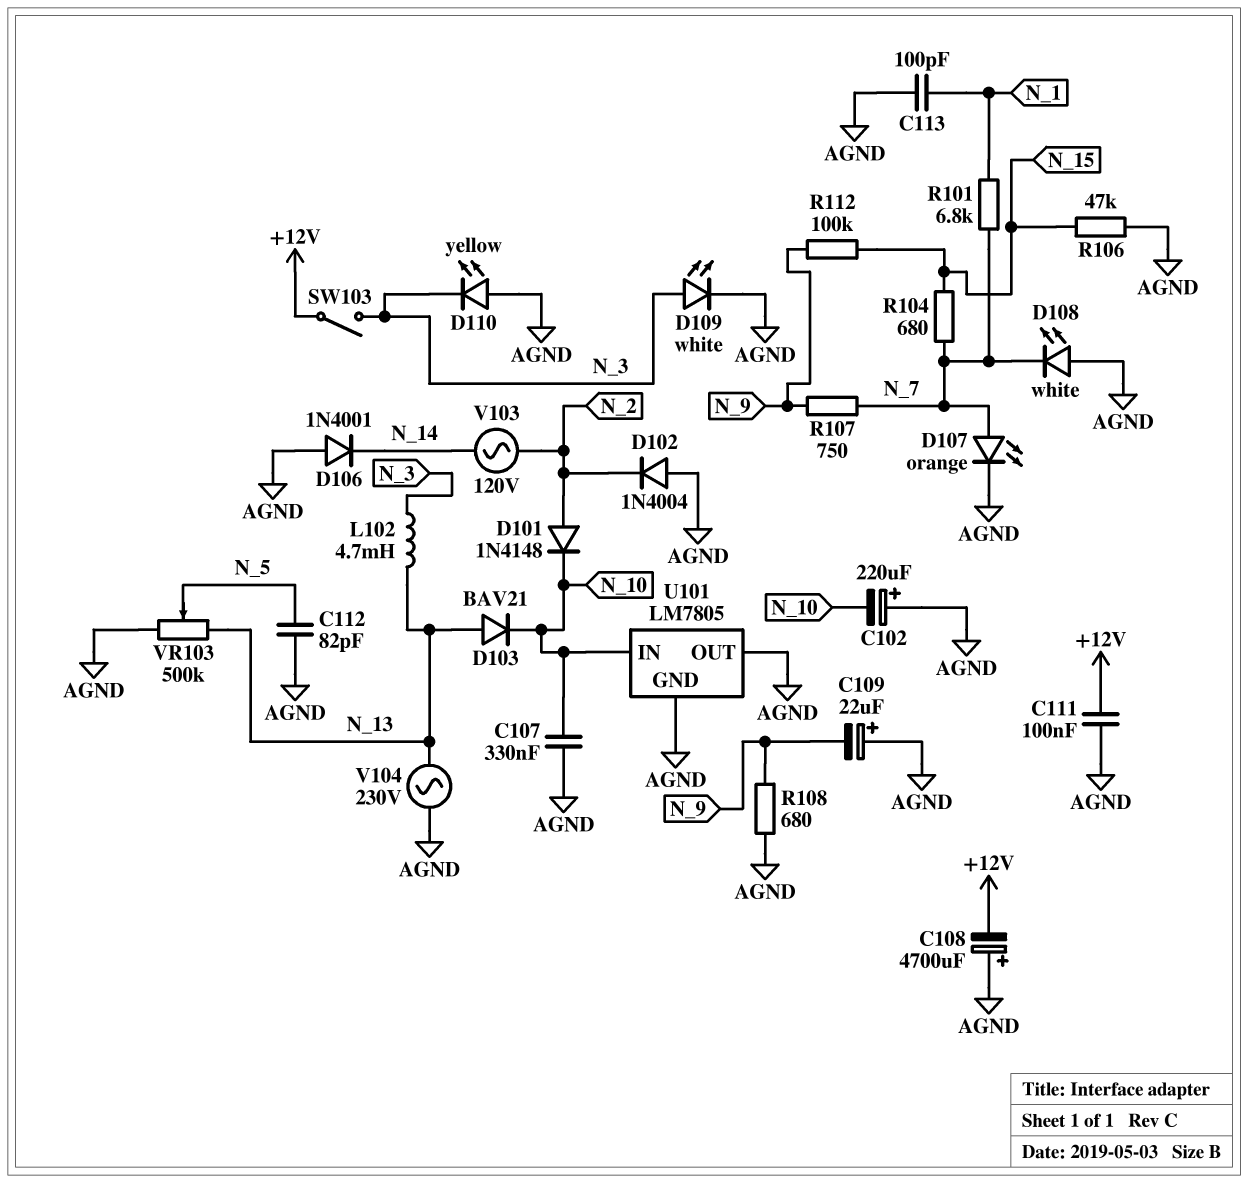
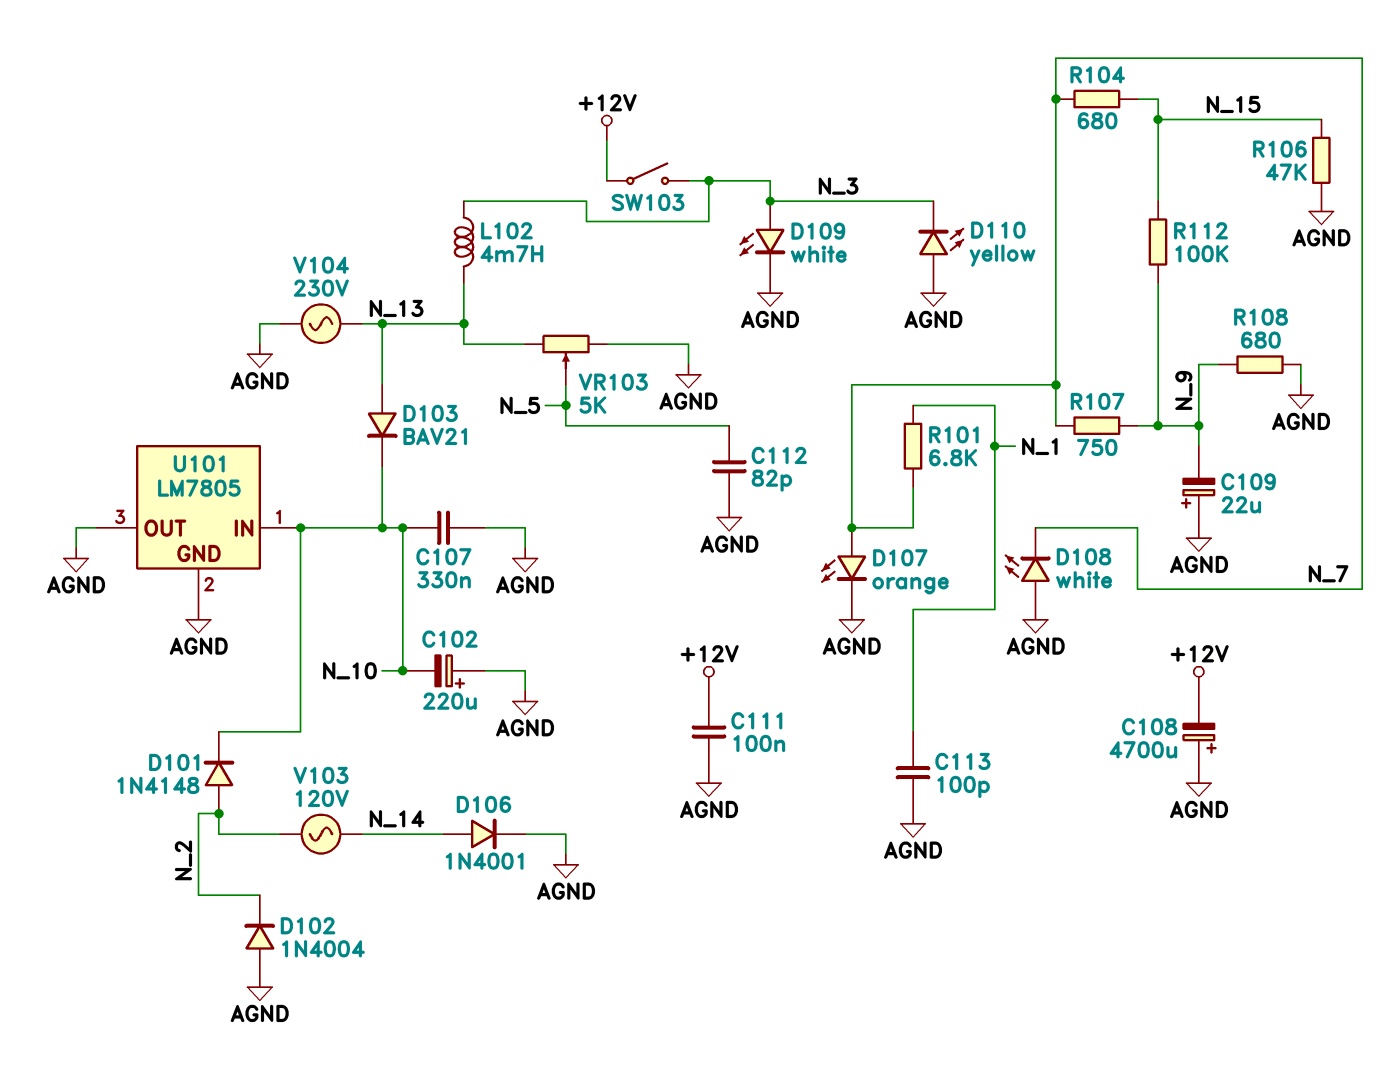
D106: diode 1N4001 (A AGND, K N_14) -> diode 1N4001 (A N_14, K AGND)
VR103: 500k (AGND, N_13, wiper N_5) -> 5k (AGND, N_13, wiper N_5)

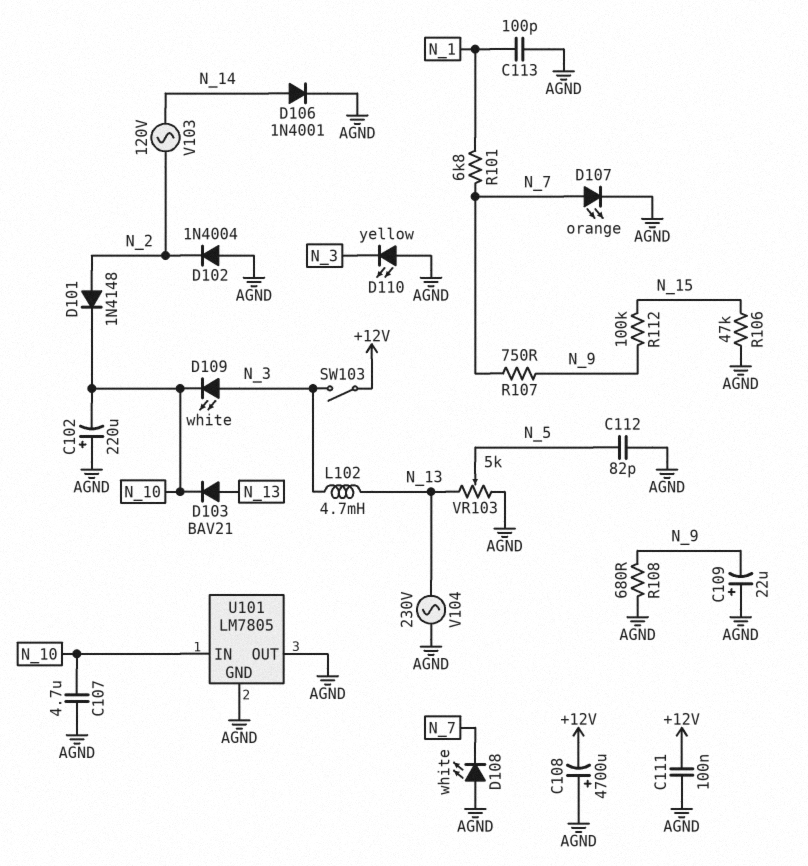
C107: 330nF (AGND, N_10) -> 4.7uF (AGND, N_10)
D109: LED white (A N_3, K AGND) -> LED white (A N_3, K N_10)
R104: 680 (N_7, N_15) -> none

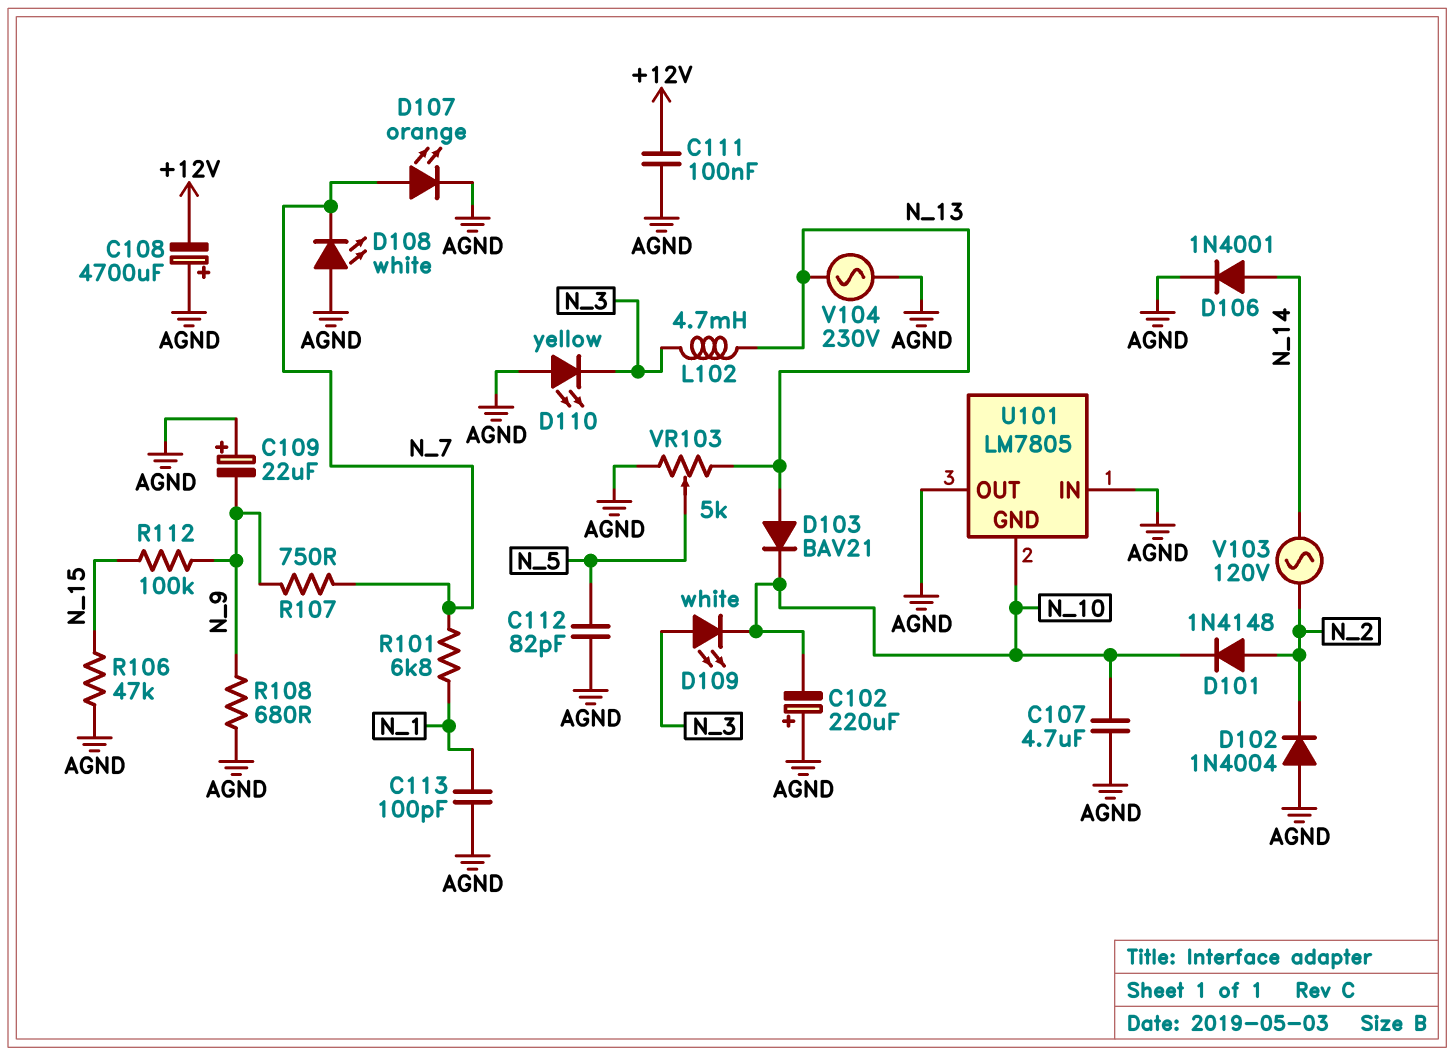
SW103: switch (+12V, N_3) -> none
U101 pin GND: AGND -> N_10
U101 pin IN: N_10 -> AGND

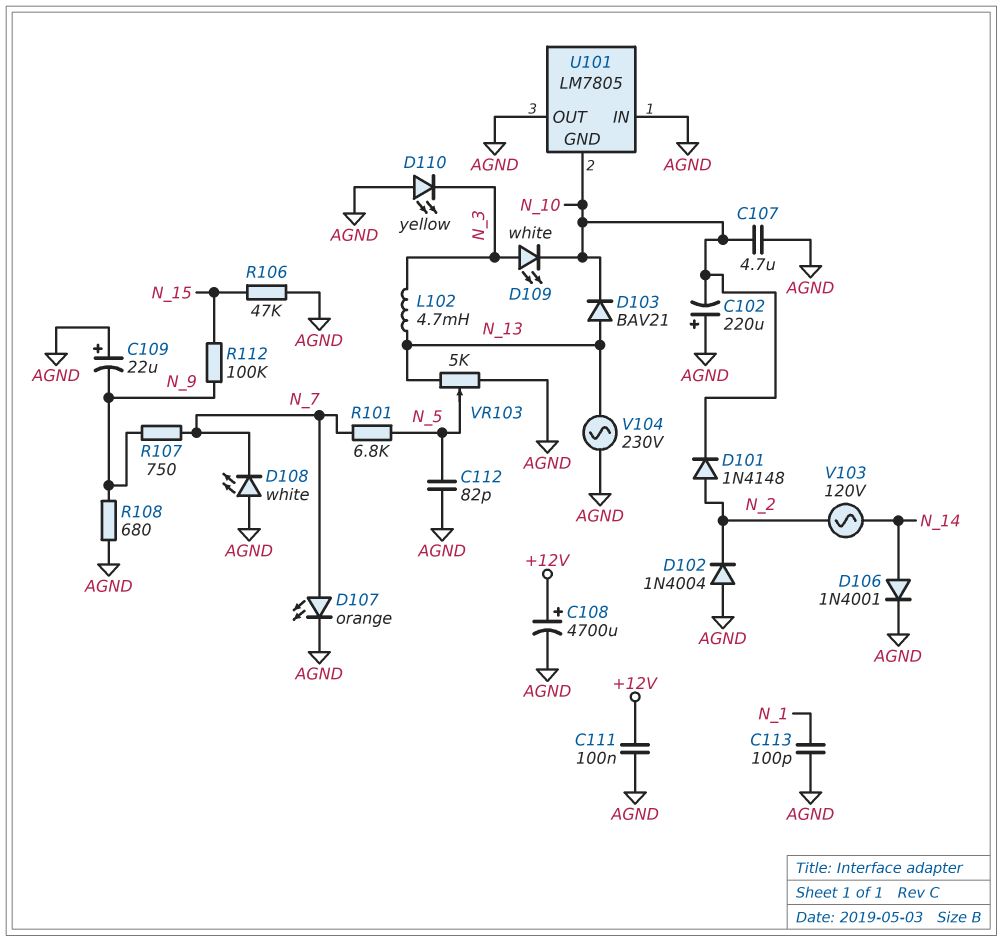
C108: 4700uF (plus AGND, minus +12V) -> 4700uF (plus +12V, minus AGND)
R101: 6.8k (N_1, N_7) -> 6.8k (N_5, N_7)

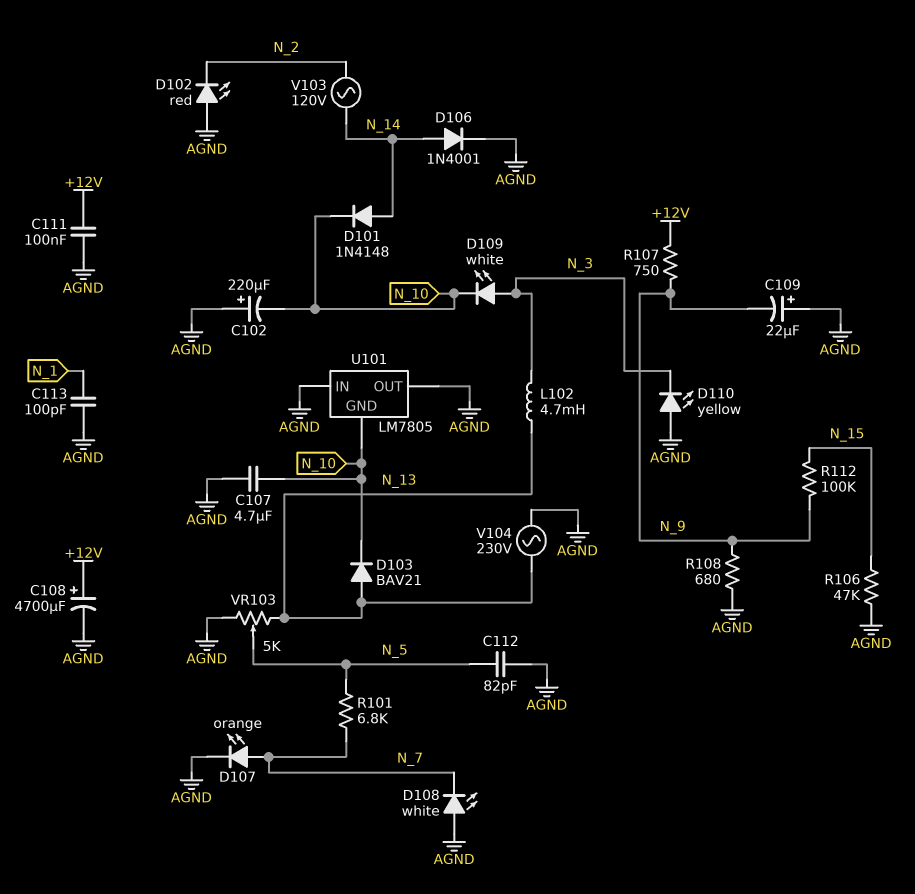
D101: diode 1N4148 (A N_2, K N_10) -> diode 1N4148 (A N_14, K N_10)
D102: diode 1N4004 (A AGND, K N_2) -> LED red (A AGND, K N_2)
R107: 750 (N_7, N_9) -> 750 (+12V, N_9)

